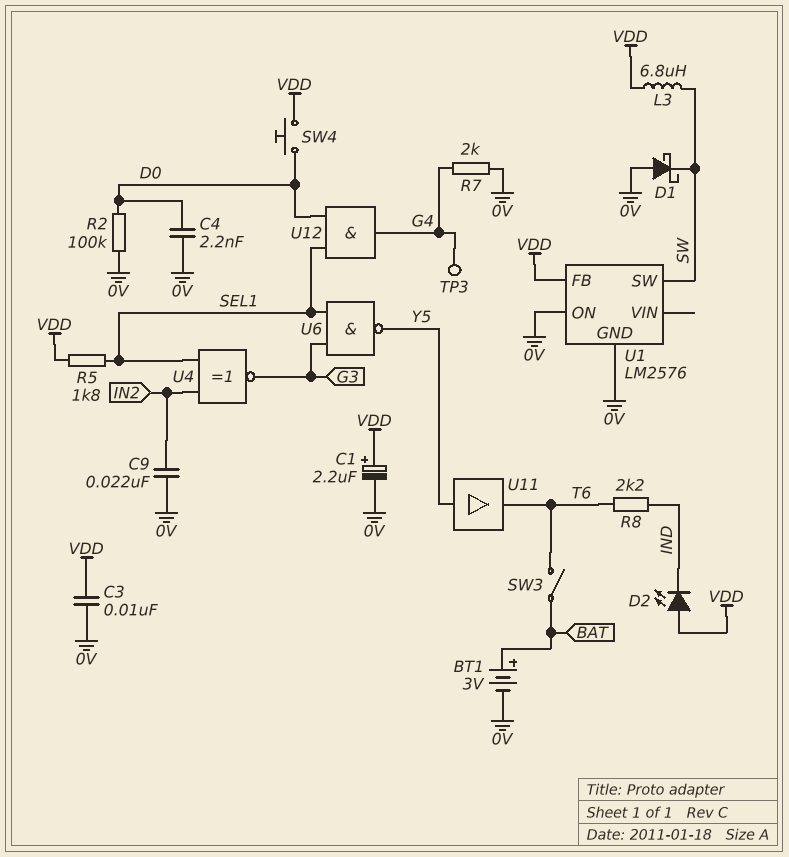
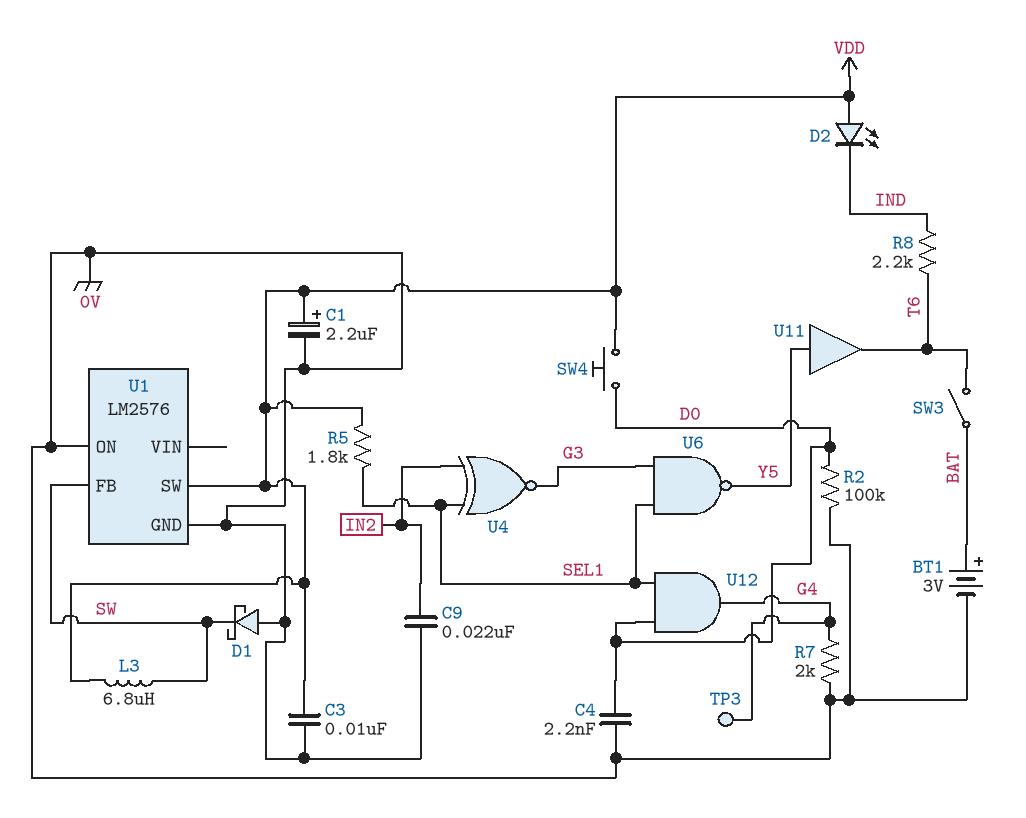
U1 pin FB: VDD -> SW
U1 pin SW: SW -> VDD

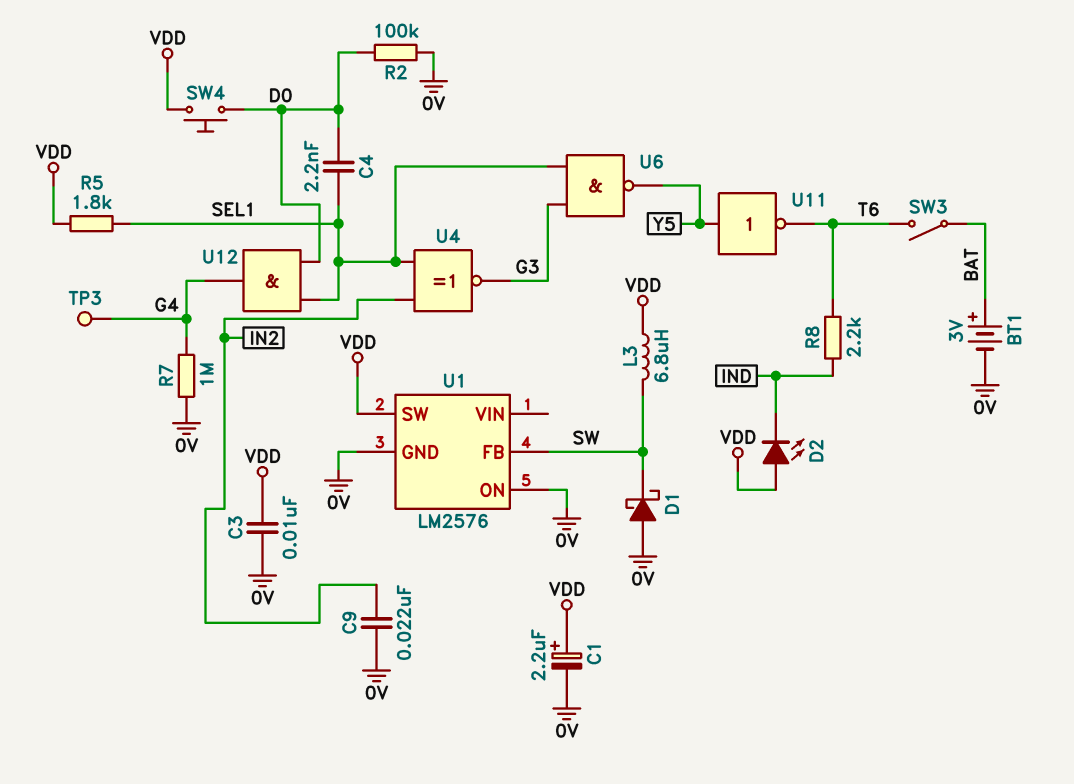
C4: 2.2nF (0V, D0) -> 2.2nF (D0, SEL1)
R7: 2k (0V, G4) -> 1M (0V, G4)
U11: buffer (in Y5, out T6) -> NOT (in Y5, out T6)

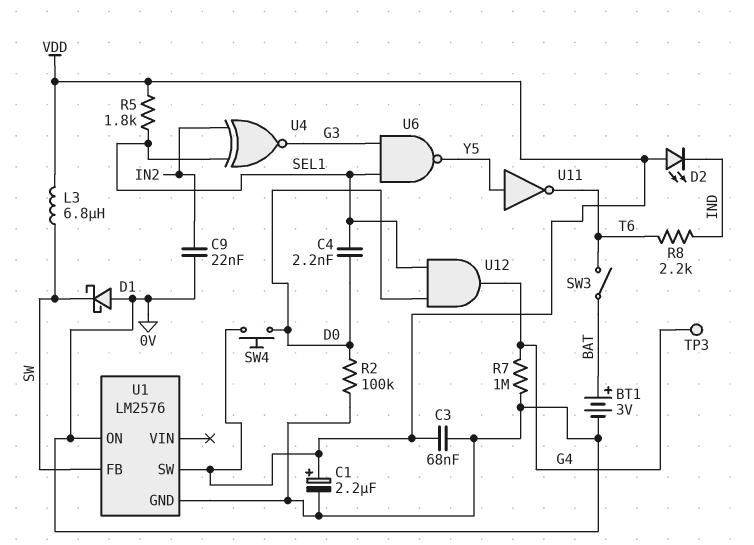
C3: 10nF (0V, VDD) -> 68nF (0V, VDD)

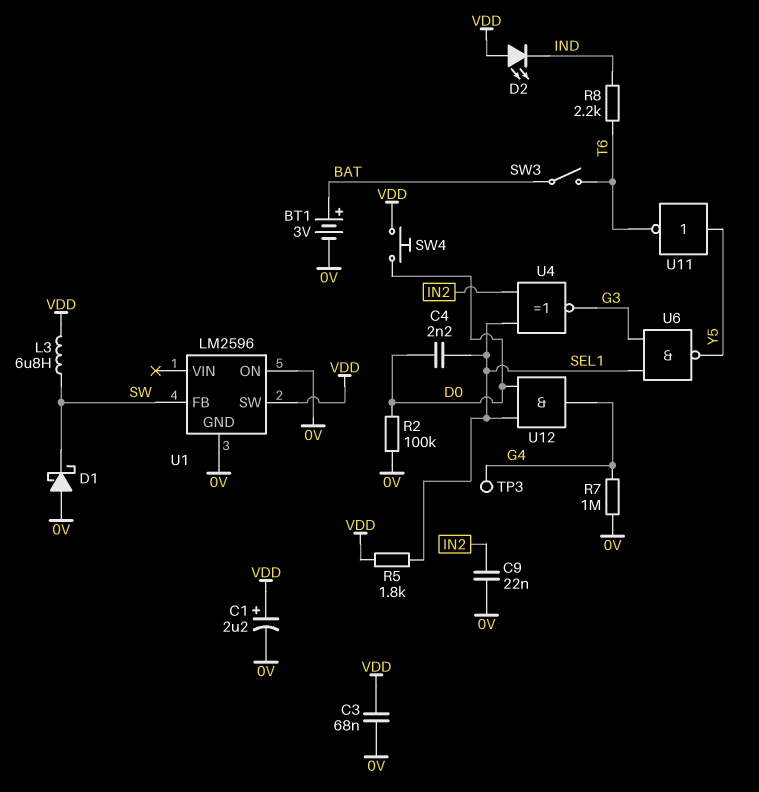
U1: LM2576 -> LM2596

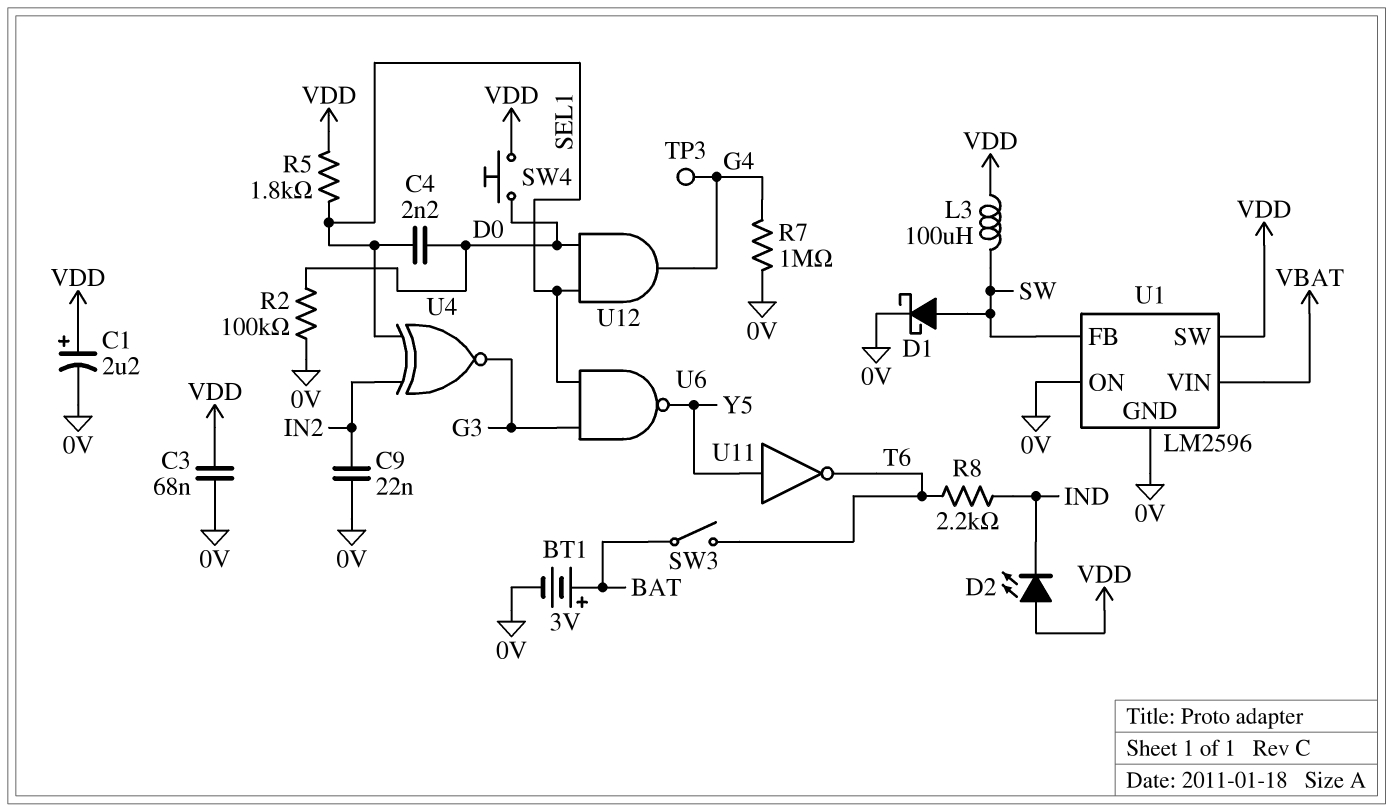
D1: schottky (A 0V, K SW) -> schottky (A SW, K 0V)
L3: 6.8uH (SW, VDD) -> 100uH (SW, VDD)
U1 pin VIN: none -> VBAT

